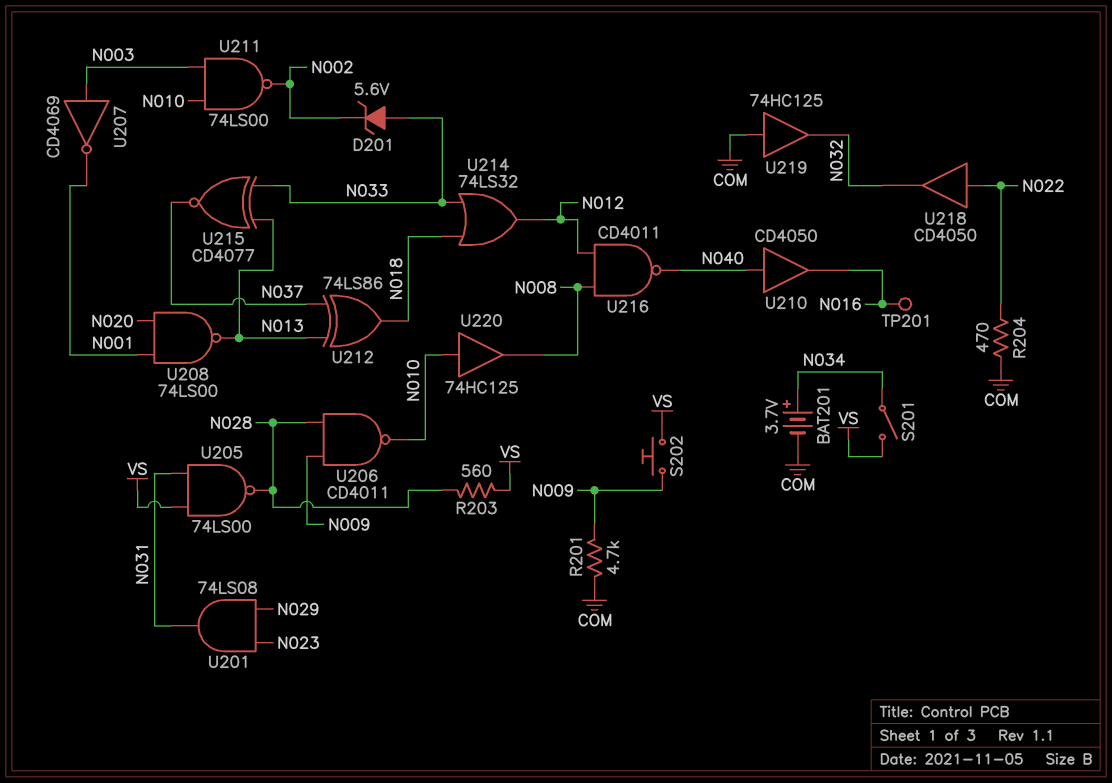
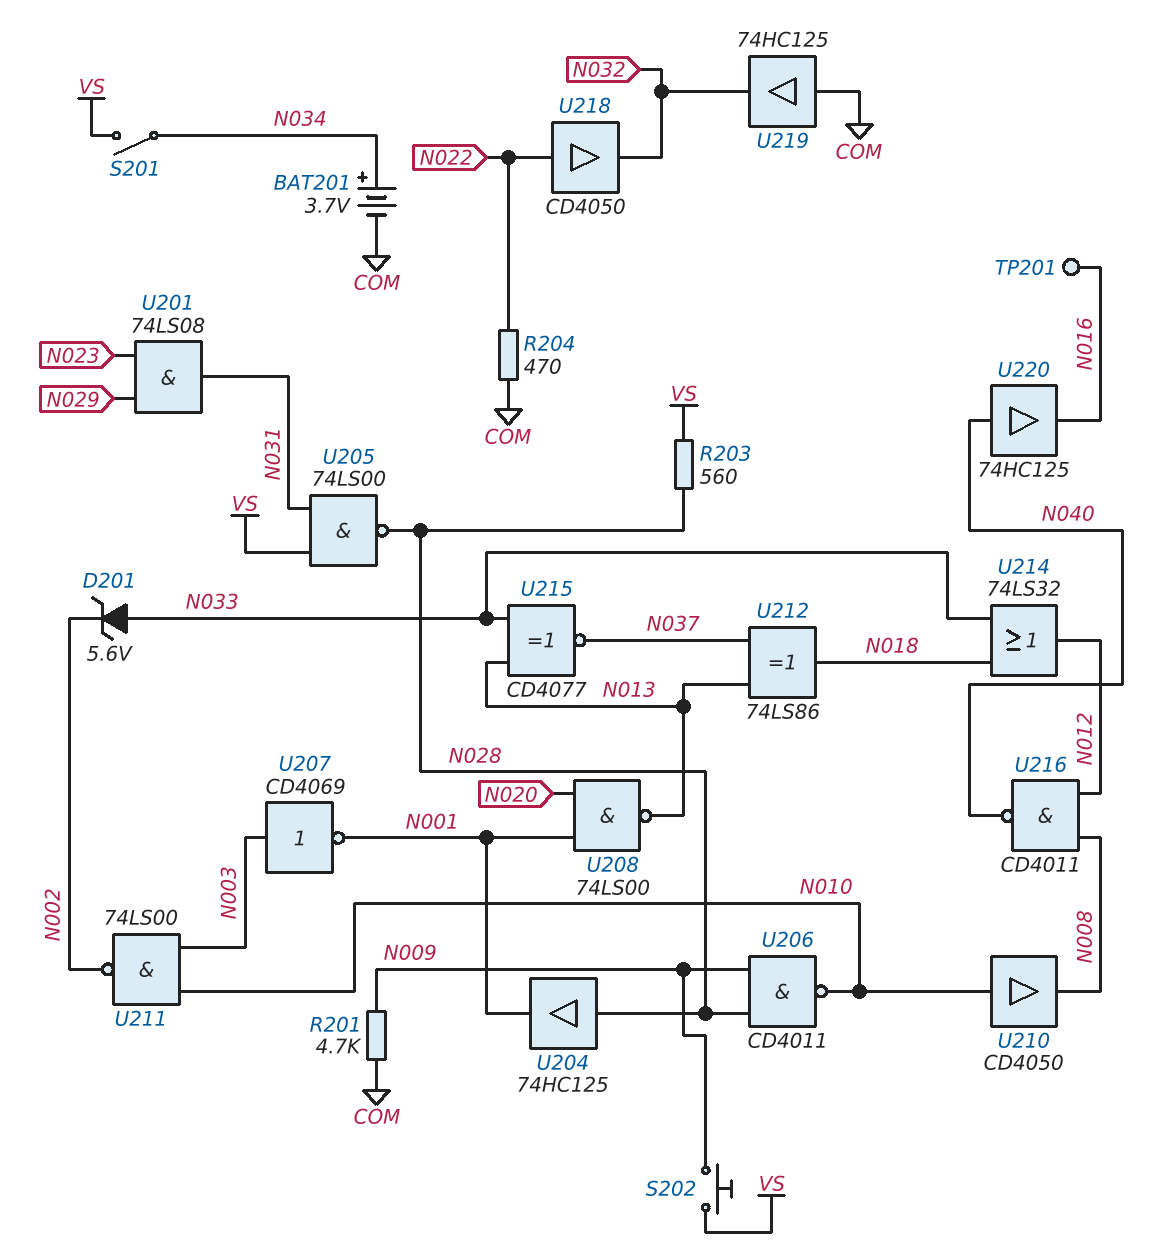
U204: none -> buffer 74HC125 (in N028, out N001)
U210: buffer CD4050 (in N040, out N016) -> buffer CD4050 (in N010, out N008)
U220: buffer 74HC125 (in N010, out N008) -> buffer 74HC125 (in N040, out N016)

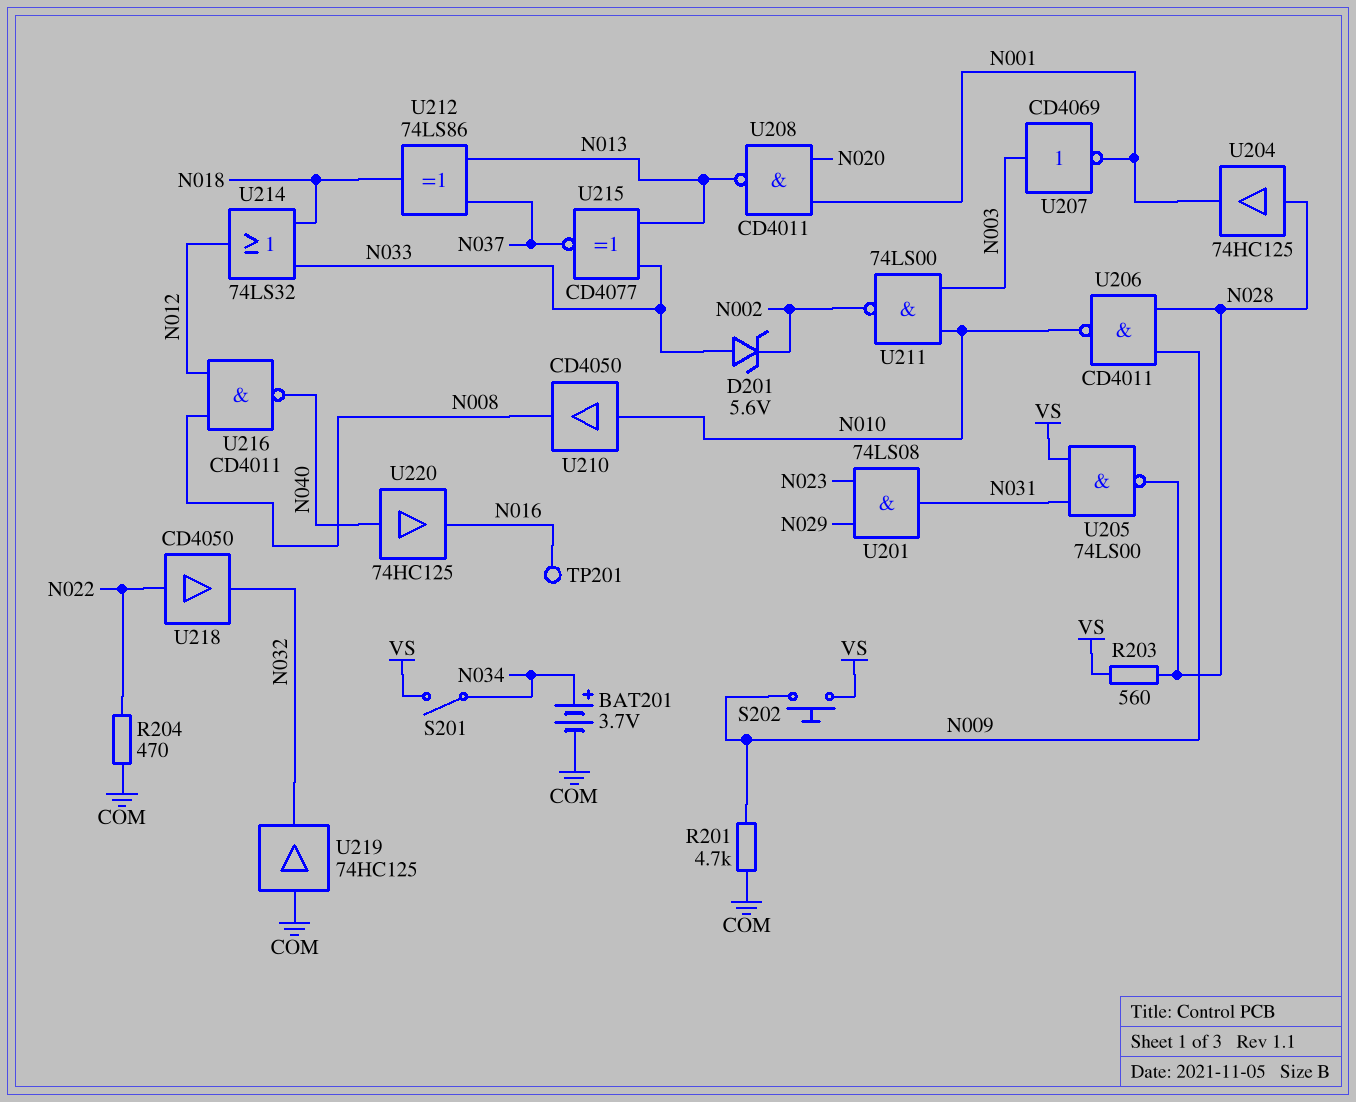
U208: NAND 74LS00 (in N001, in N020, out N013) -> NAND CD4011 (in N001, in N020, out N013)

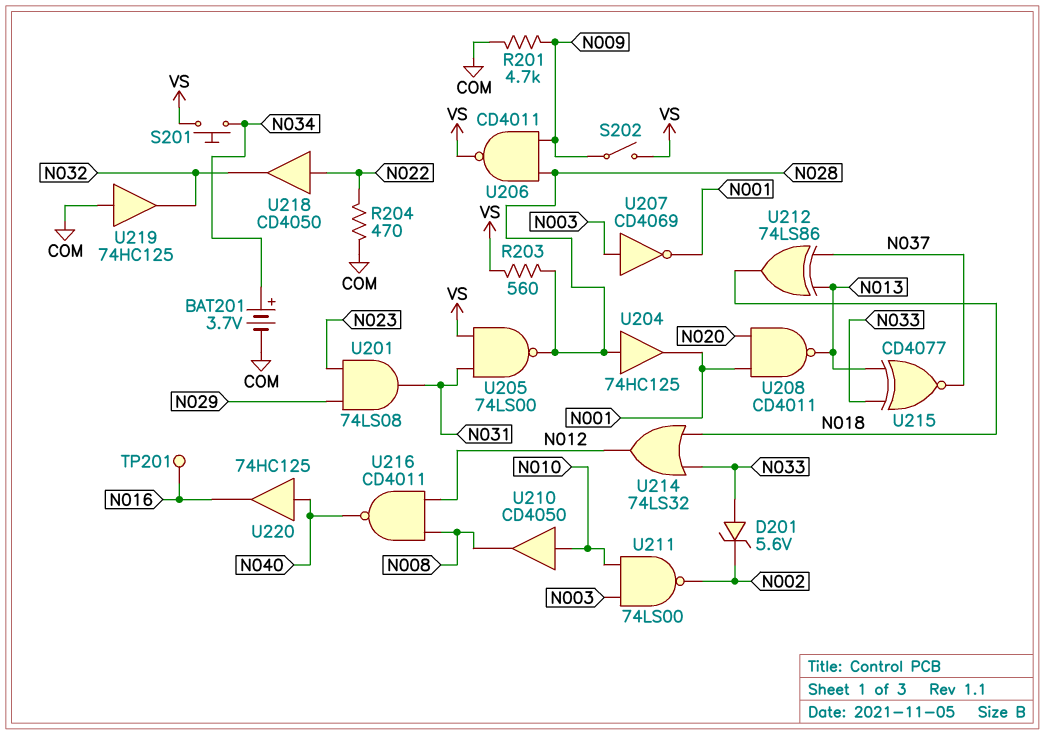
S201: switch (N034, VS) -> button (N034, VS)
S202: button (N009, VS) -> switch (N009, VS)
U206: NAND CD4011 (in N009, in N028, out N010) -> NAND CD4011 (in N009, in N028, out VS)

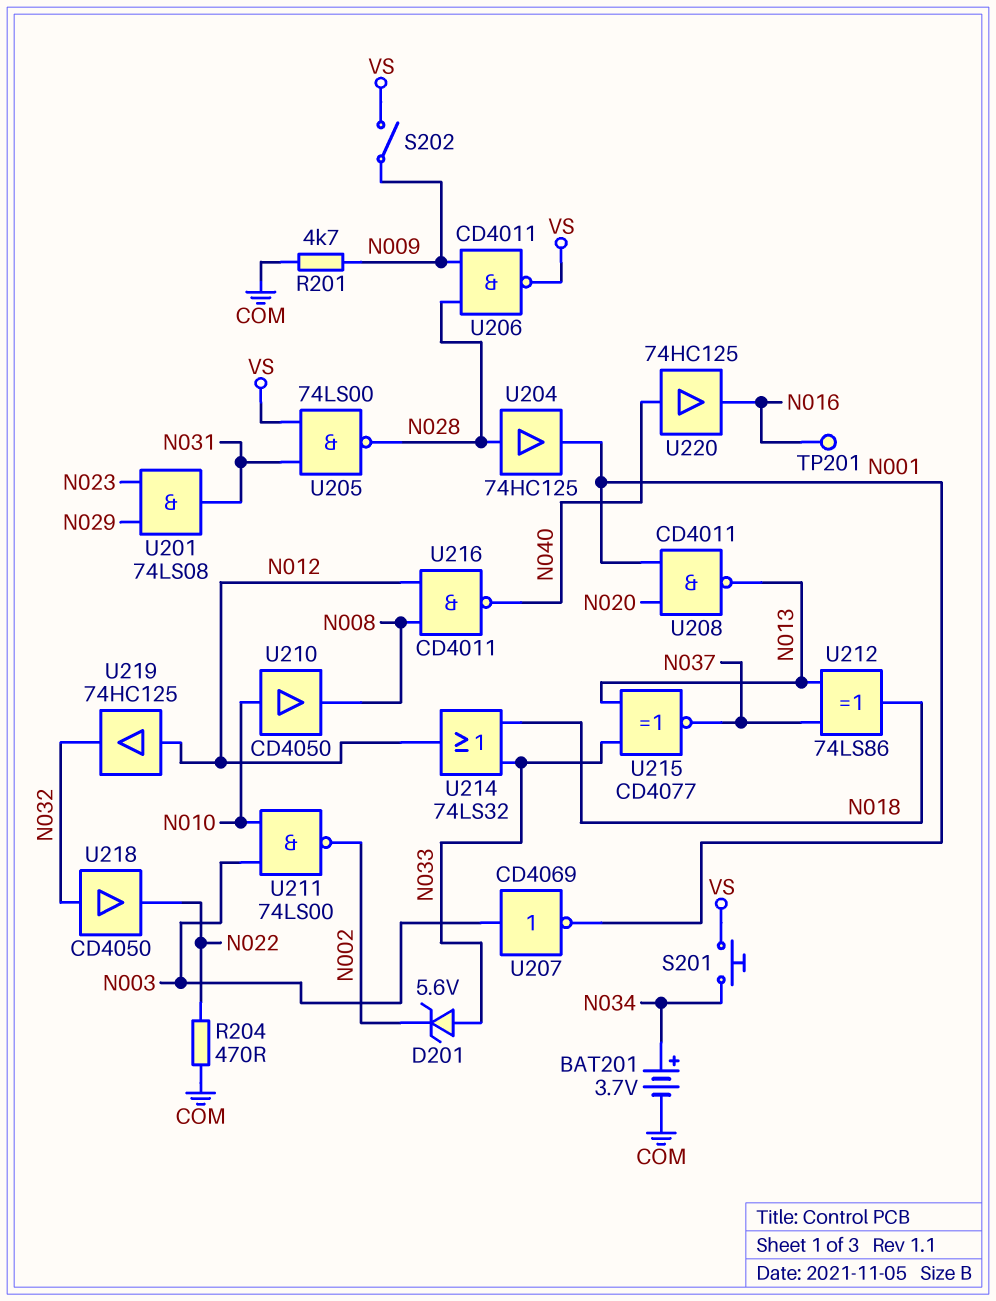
R203: 560 (N028, VS) -> none
U218: buffer CD4050 (in N022, out N032) -> buffer CD4050 (in N032, out N022)
U219: buffer 74HC125 (in COM, out N032) -> buffer 74HC125 (in N012, out N032)

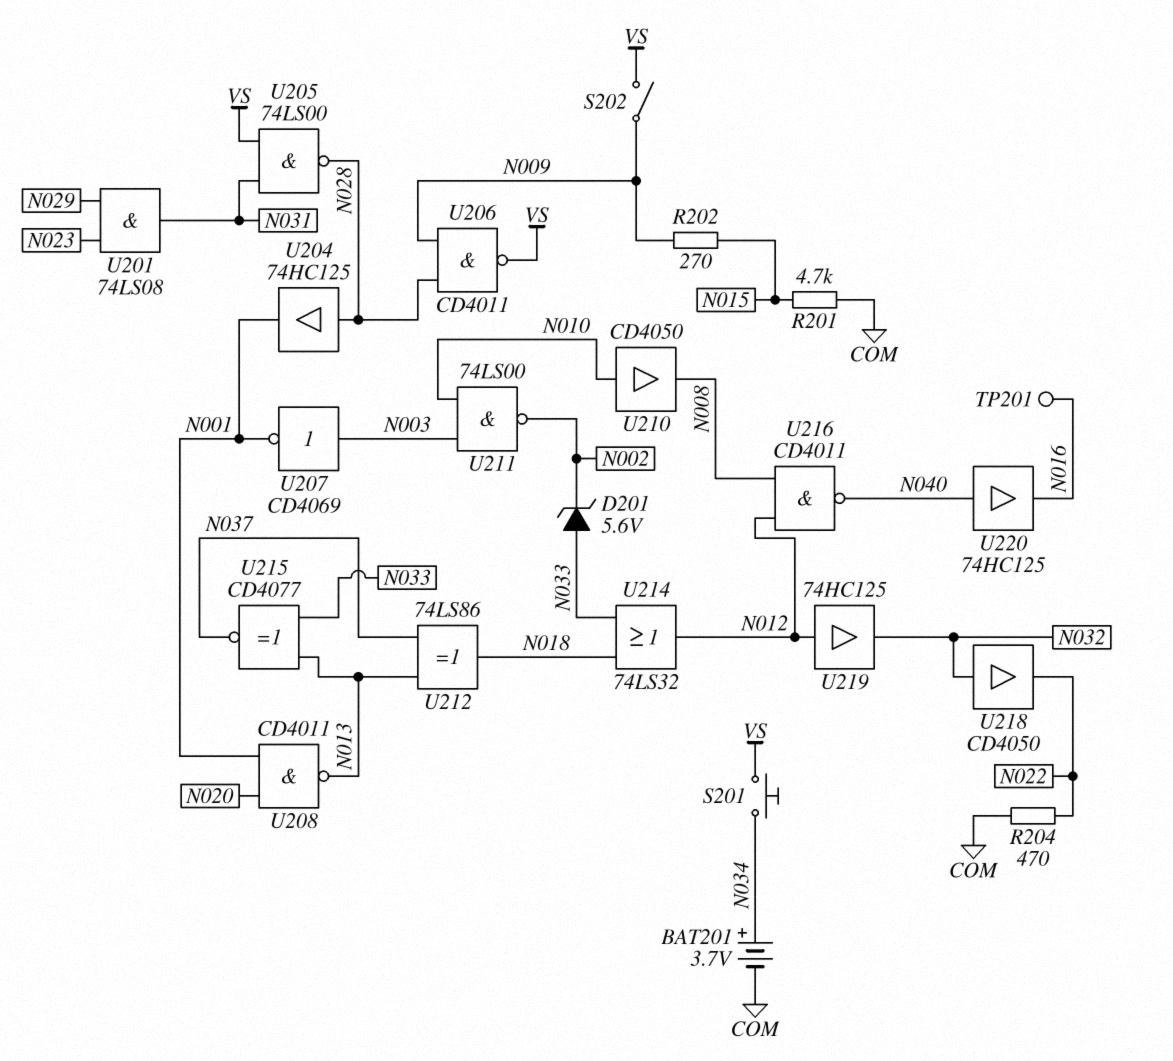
R201: 4.7k (COM, N009) -> 4.7k (COM, N015)
R202: none -> 270 (N009, N015)

